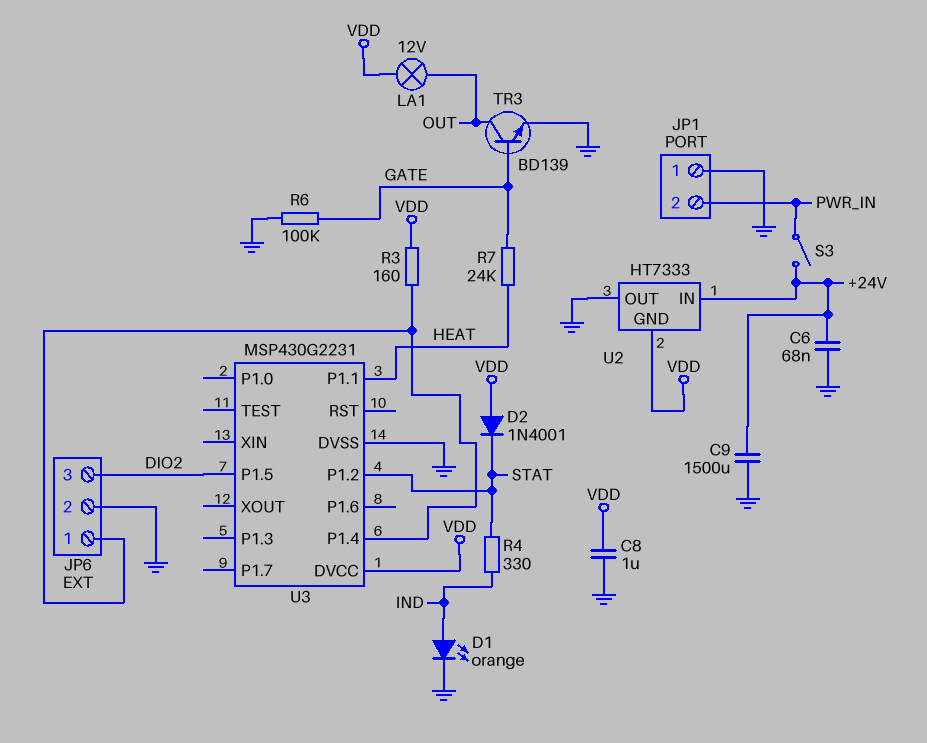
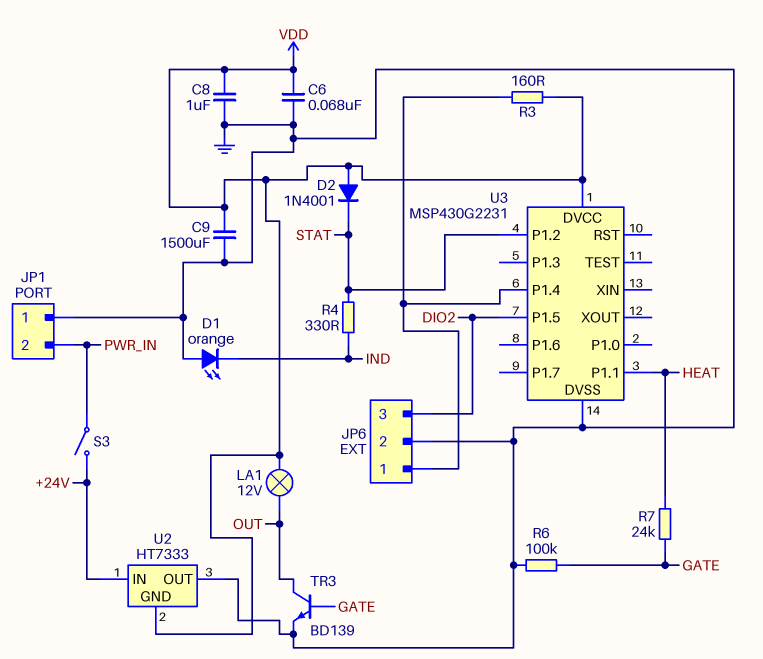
C6: 68nF (+24V, GND) -> 68nF (GND, VDD)
C9: 1500uF (+24V, GND) -> 1500uF (GND, VDD)
D1: LED orange (A IND, K GND) -> LED orange (A GND, K IND)

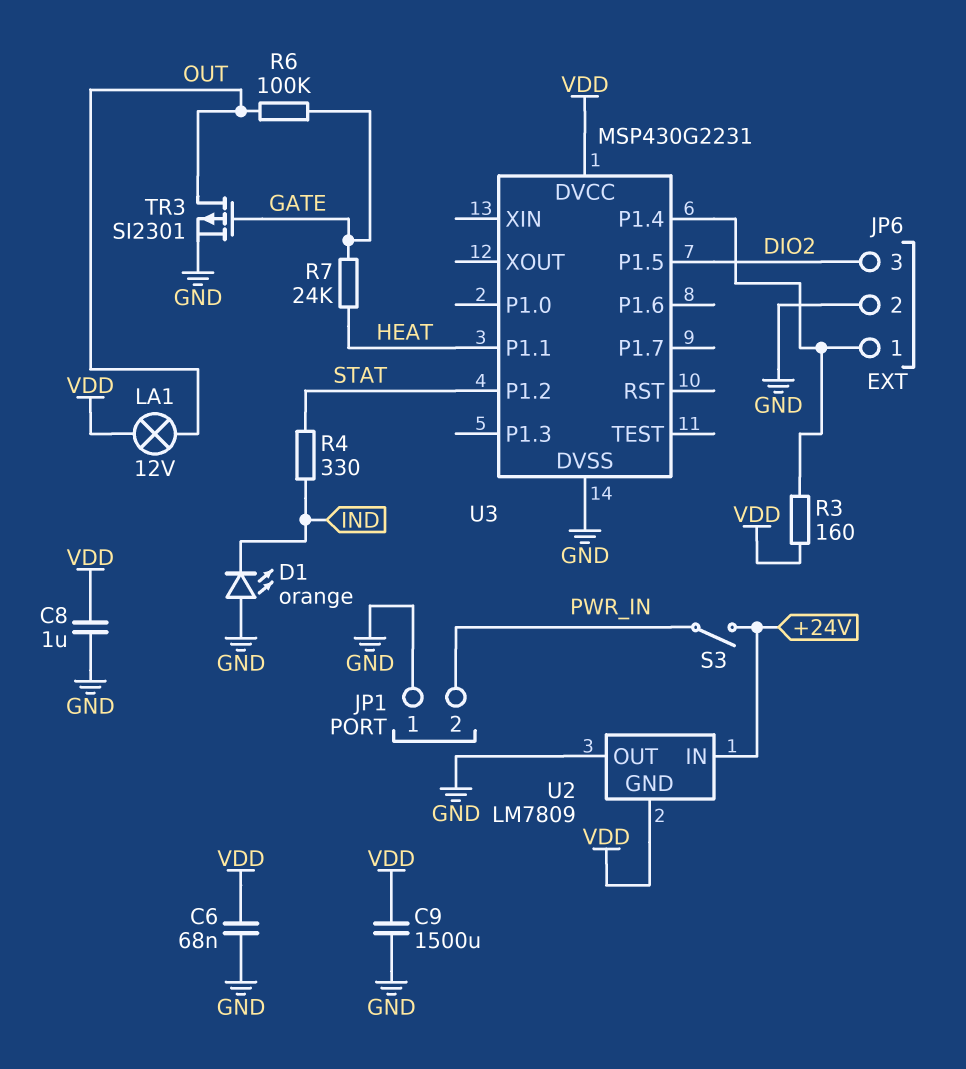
D2: diode 1N4001 (A VDD, K STAT) -> none
R6: 100k (GATE, GND) -> 100k (GATE, OUT)
TR3: NPN BD139 (B GATE, C OUT, E GND) -> PMOS SI2301 (G GATE, D OUT, S GND)
U2: HT7333 -> LM7809

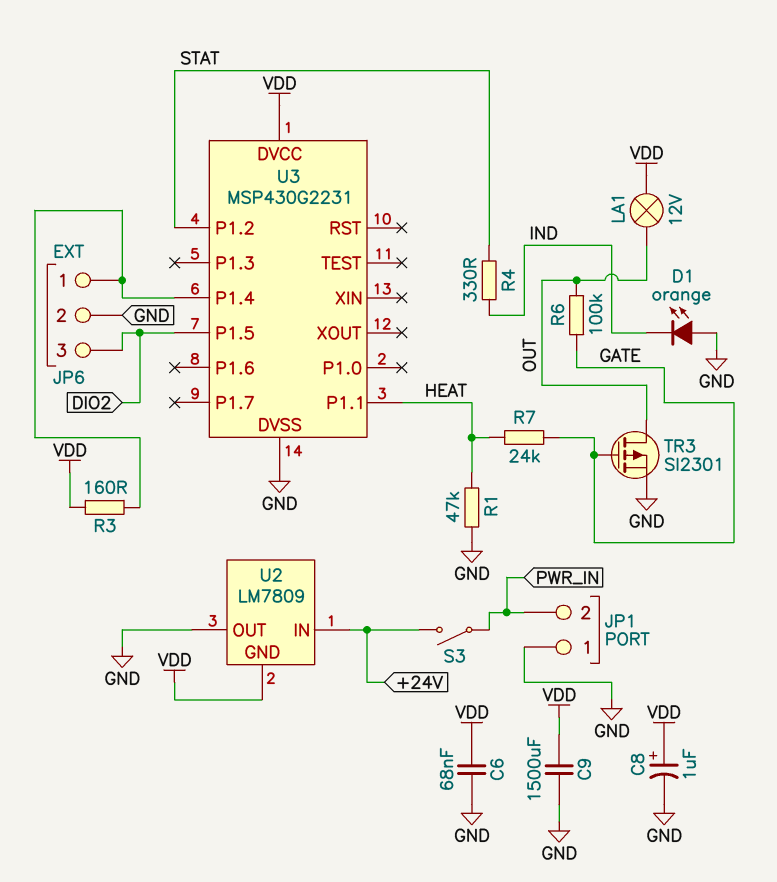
C8: 1uF (GND, VDD) -> 1uF (plus VDD, minus GND)
R1: none -> 47k (GND, HEAT)

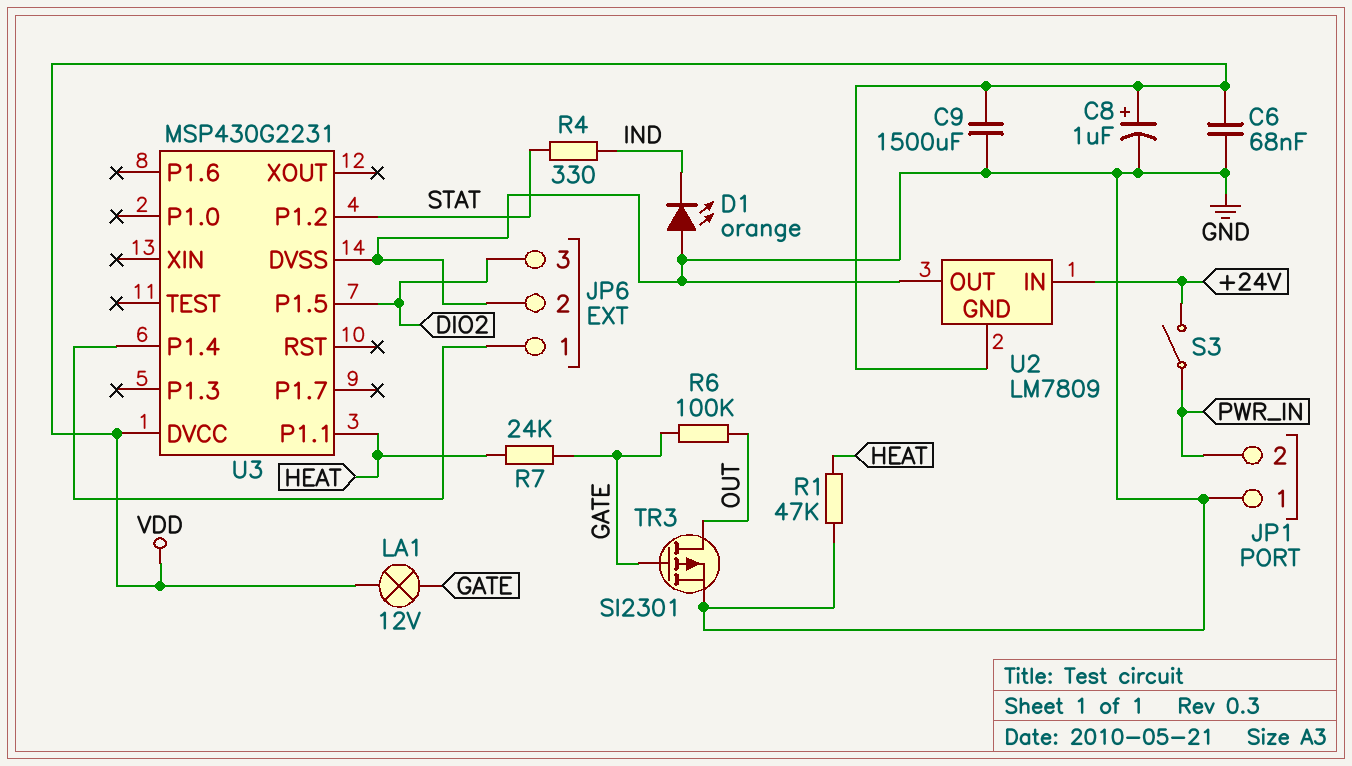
LA1: lamp 12V (OUT, VDD) -> lamp 12V (GATE, VDD)
R3: 160 (JP6/1, VDD) -> none

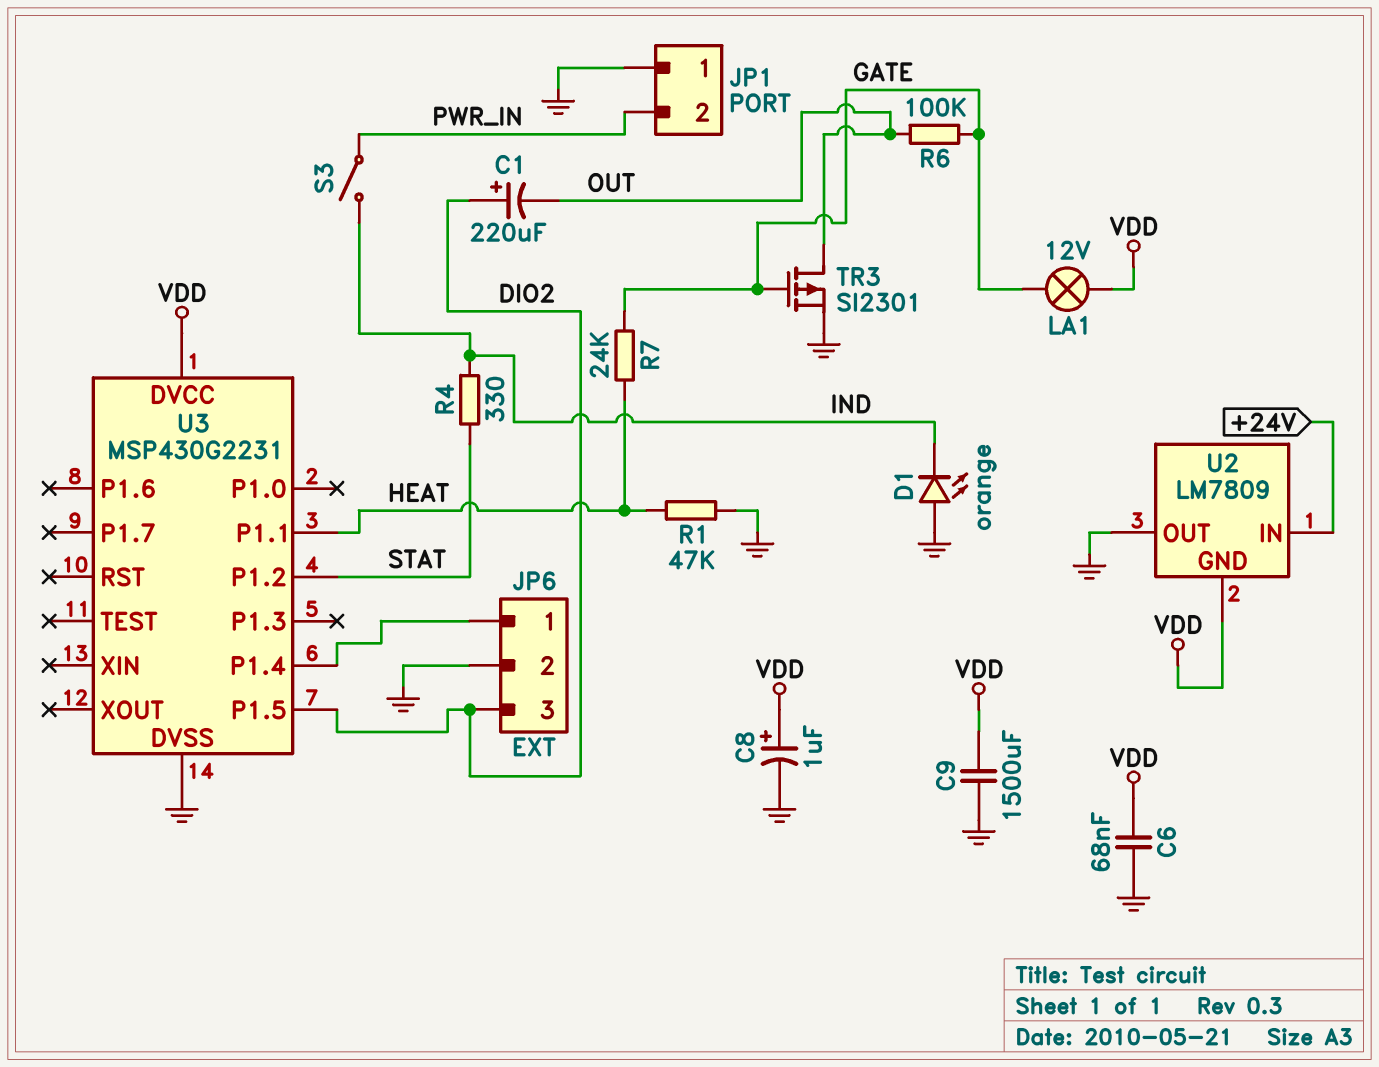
C1: none -> 220uF (plus DIO2, minus OUT)
S3: switch (+24V, PWR_IN) -> switch (IND, PWR_IN)

